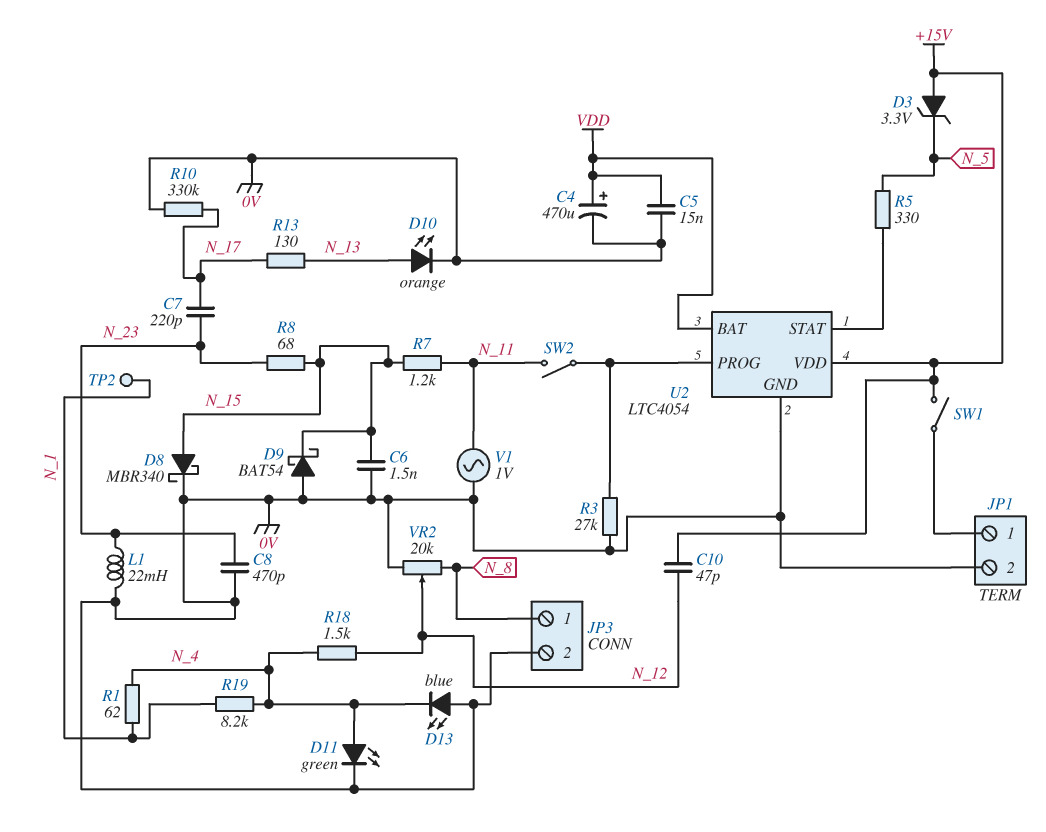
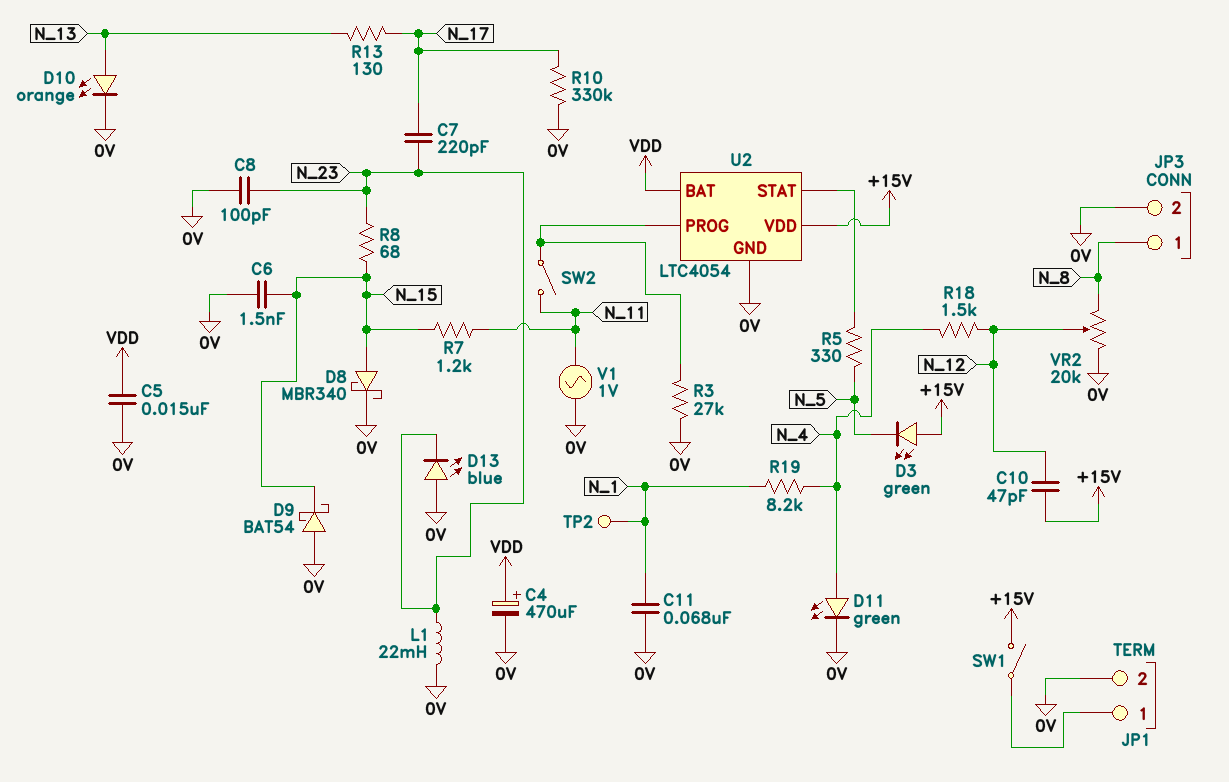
C8: 470pF (0V, N_23) -> 100pF (0V, N_23)
C11: none -> 68nF (0V, N_1)
D3: zener 3.3V (A +15V, K N_5) -> LED green (A +15V, K N_5)
D13: LED blue (A 0V, K N_4) -> LED blue (A 0V, K N_23)
R1: 62 (N_1, N_4) -> none

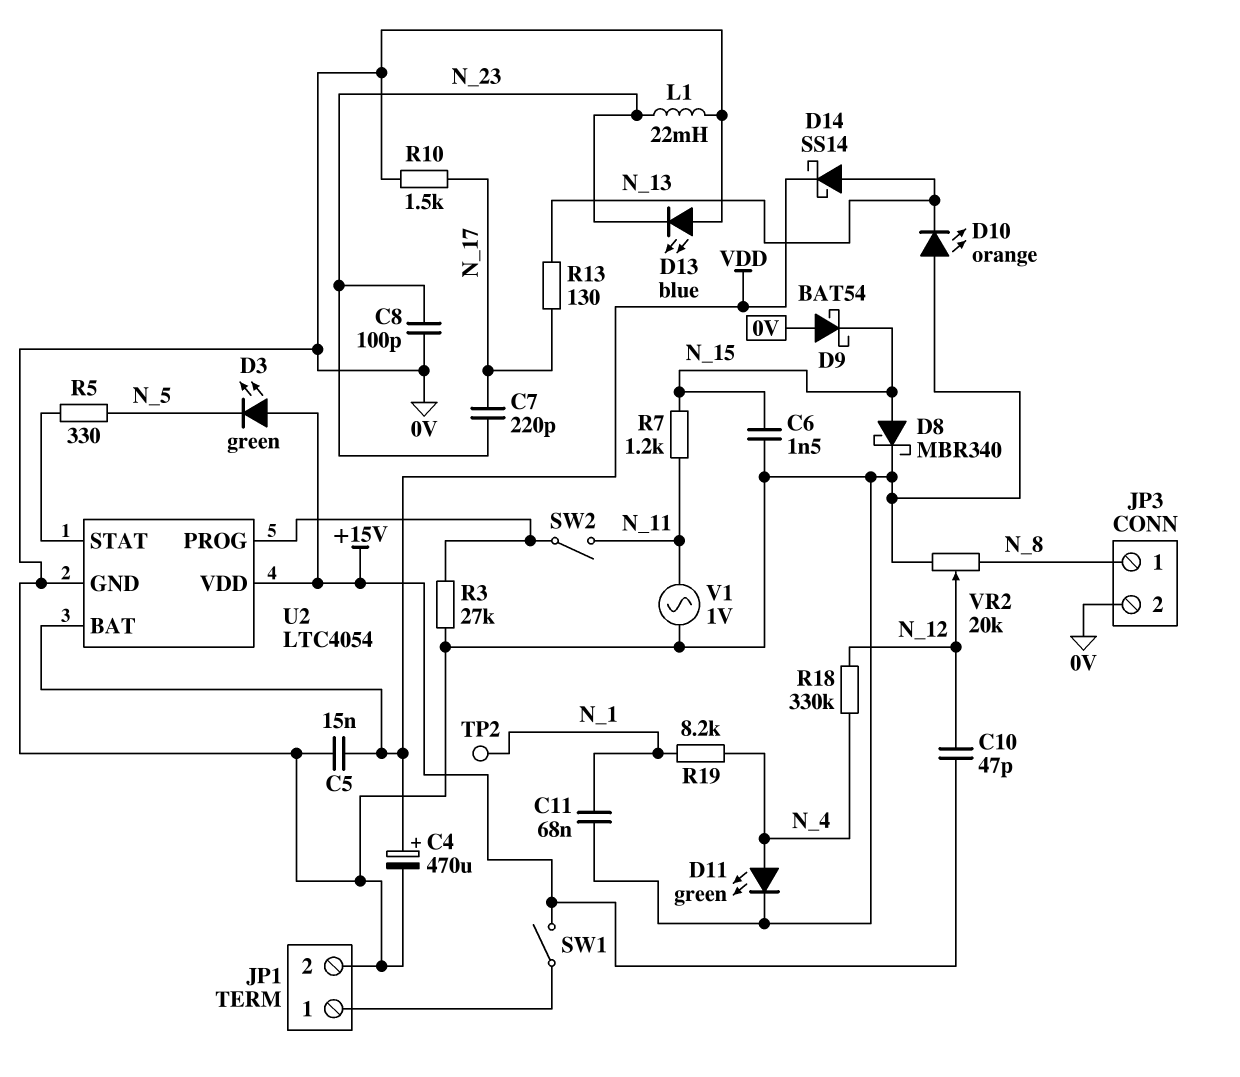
D10: LED orange (A N_13, K 0V) -> LED orange (A 0V, K N_13)
D14: none -> schottky SS14 (A N_13, K VDD)
R8: 68 (N_15, N_23) -> none
R10: 330k (0V, N_17) -> 1.5k (0V, N_17)
R18: 1.5k (N_4, N_12) -> 330k (N_4, N_12)

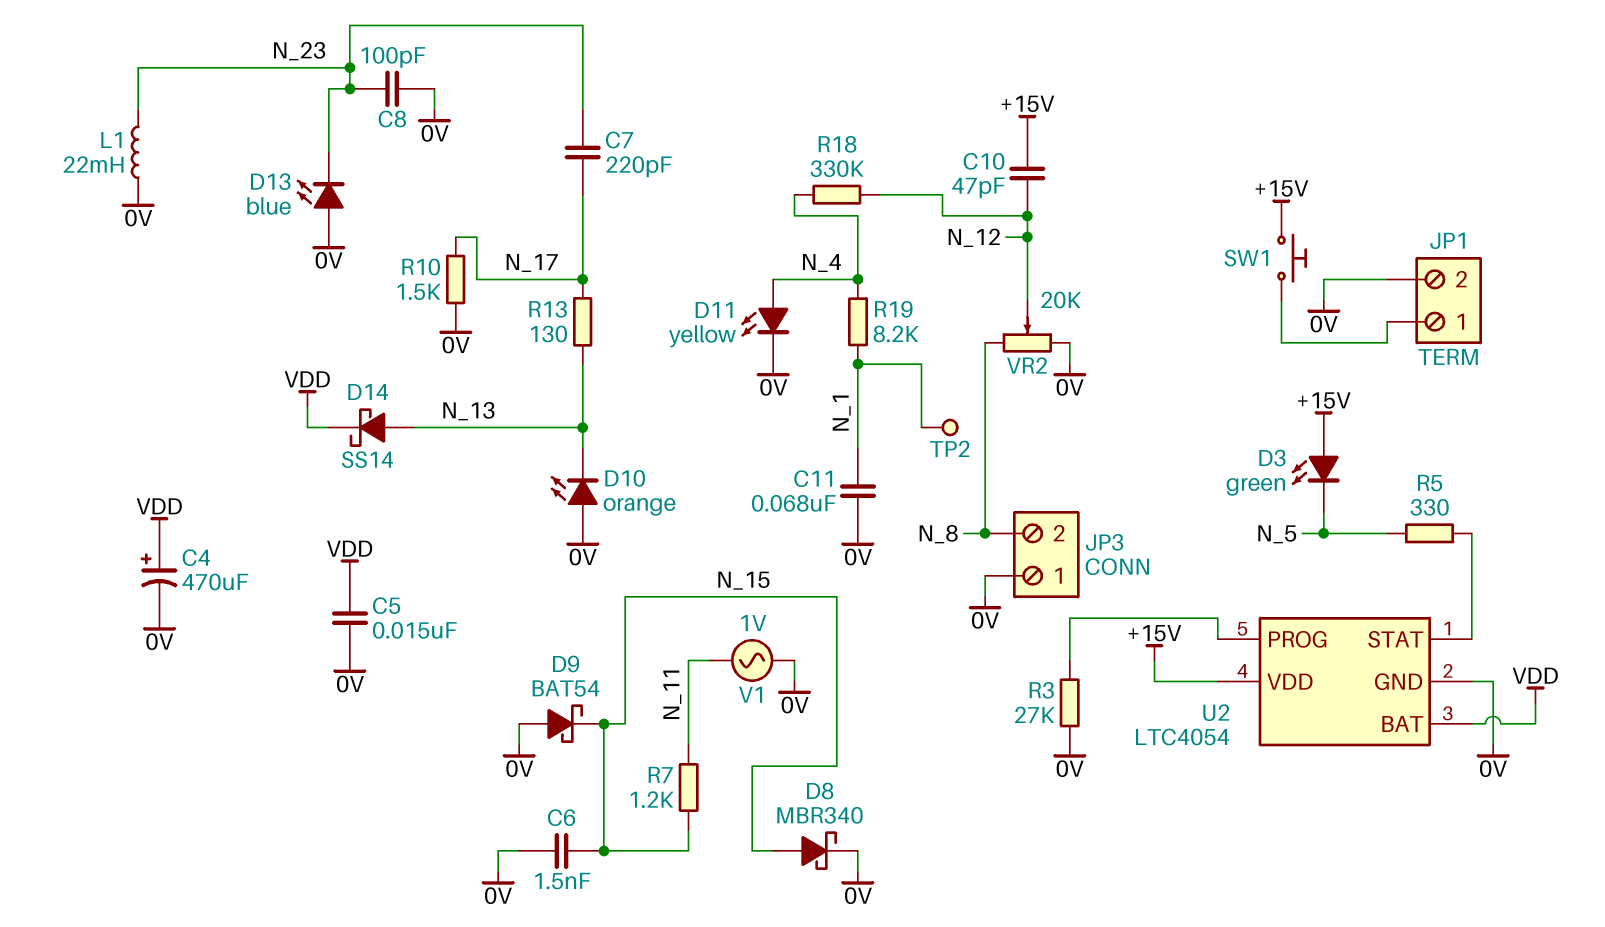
D11: LED green (A N_4, K 0V) -> LED yellow (A N_4, K 0V)
JP3 pin 1: N_8 -> 0V
JP3 pin 2: 0V -> N_8
SW1: switch (+15V, JP1/1) -> button (+15V, JP1/1)
SW2: switch (N_11, U2/PROG) -> none

